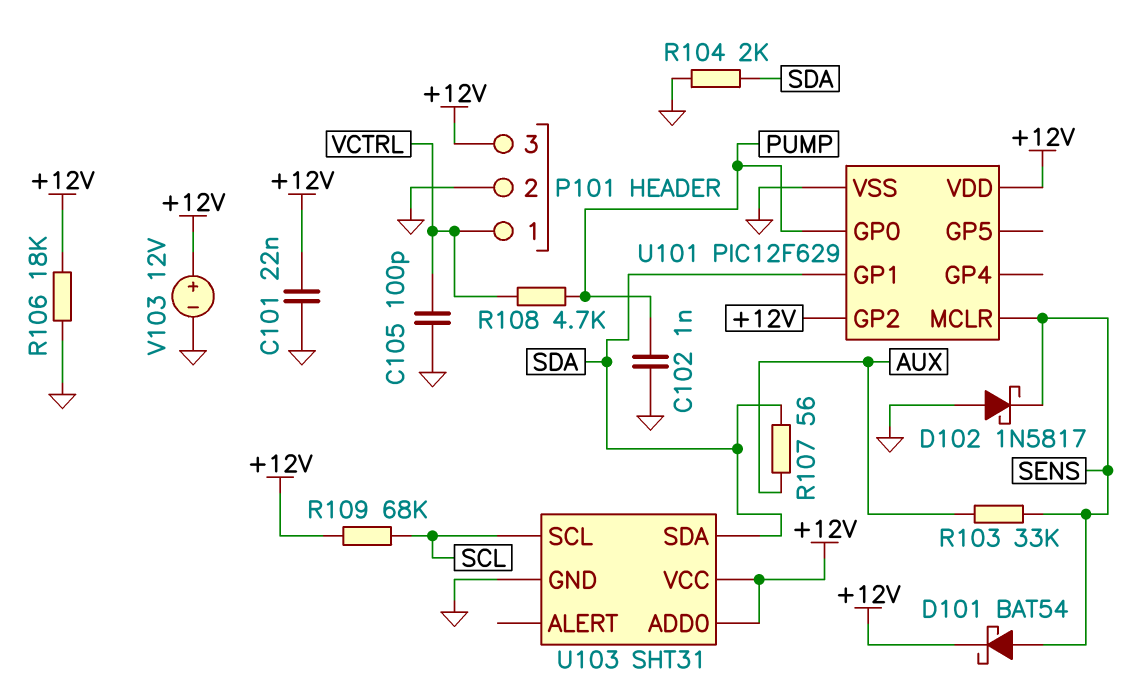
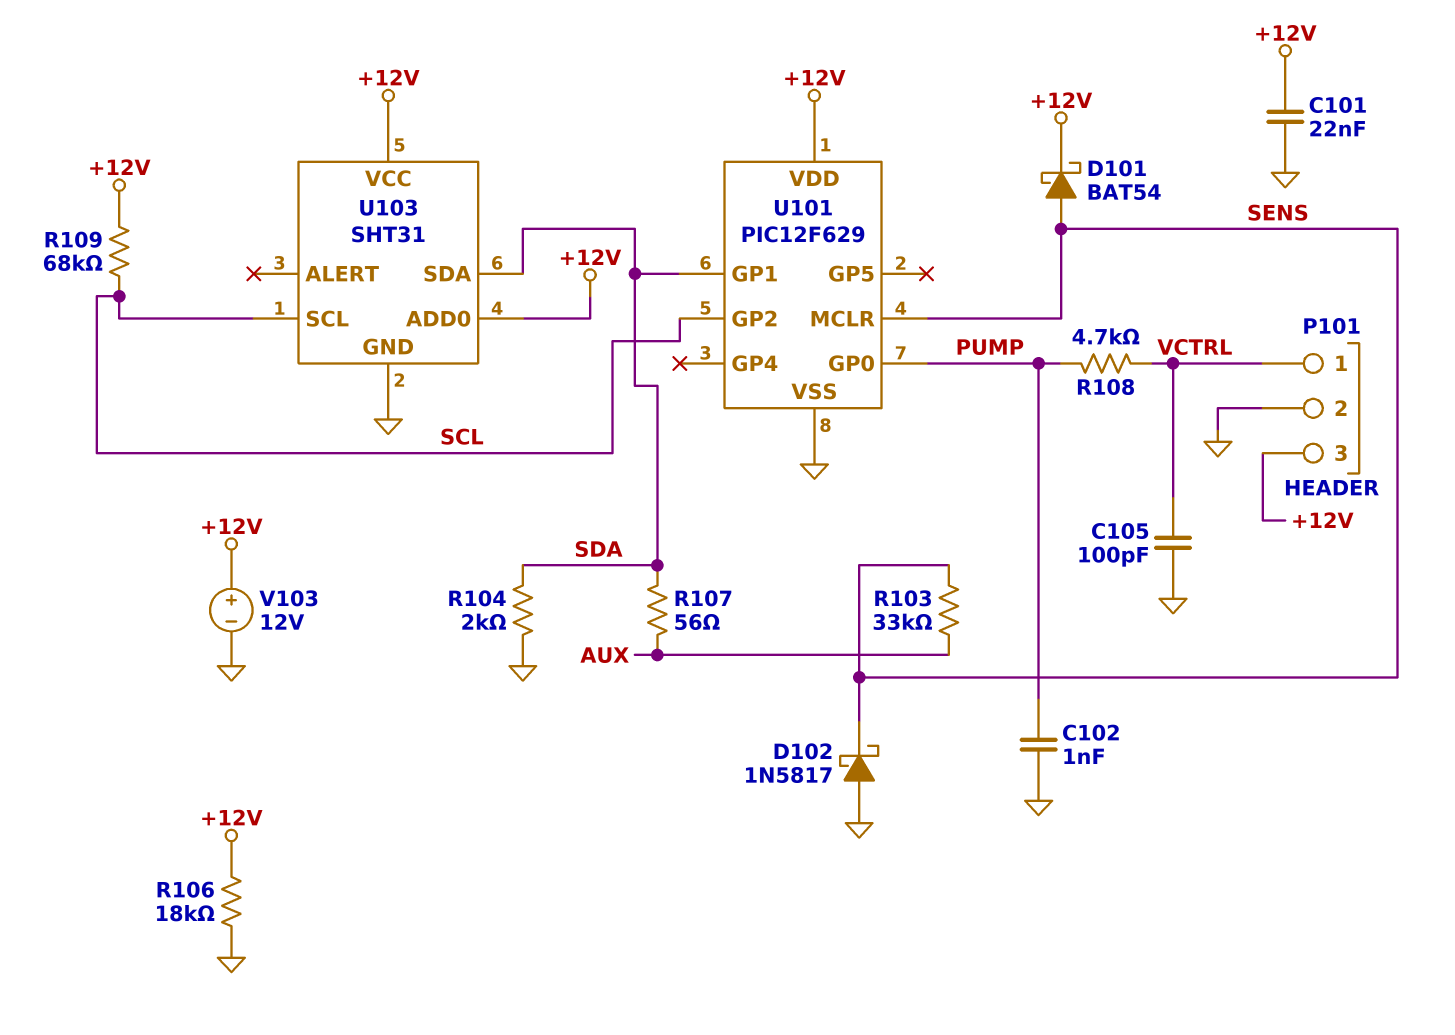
U101 pin GP2: +12V -> SCL

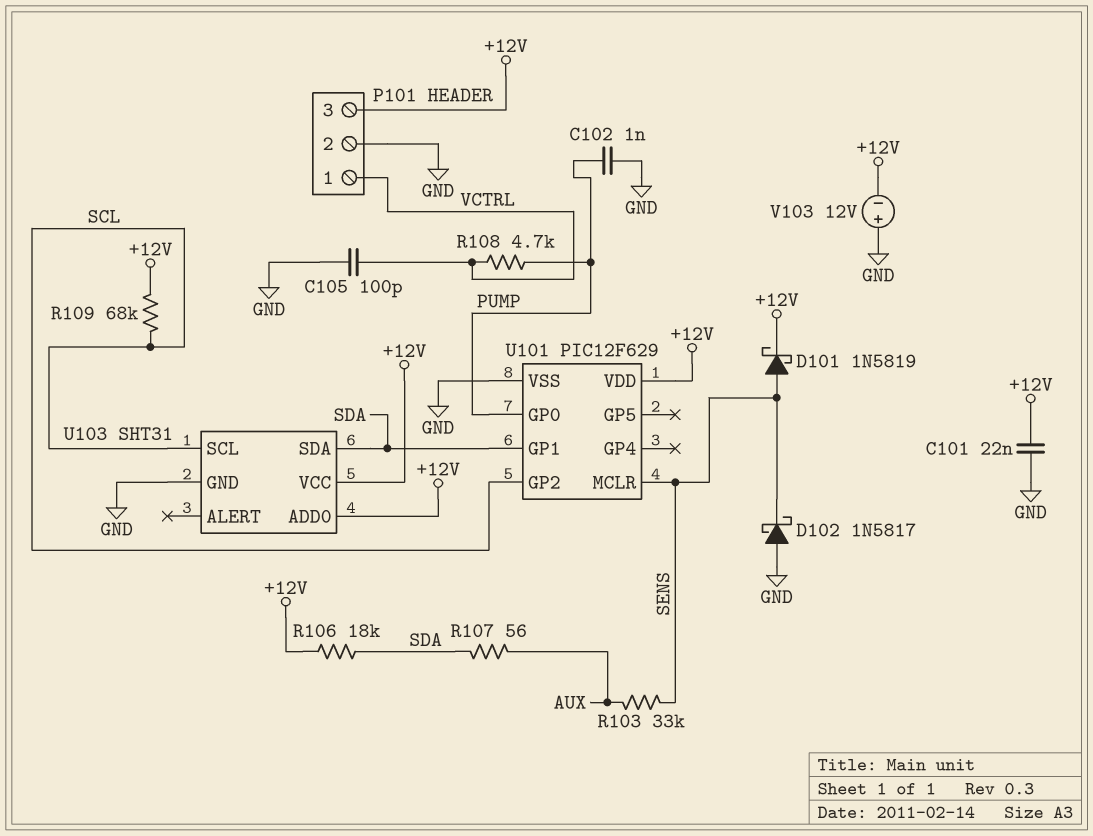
D101: schottky BAT54 (A SENS, K +12V) -> schottky 1N5819 (A SENS, K +12V)
R104: 2k (GND, SDA) -> none
R106: 18k (+12V, GND) -> 18k (+12V, SDA)
V103: 12V (plus +12V, minus GND) -> 12V (plus GND, minus +12V)

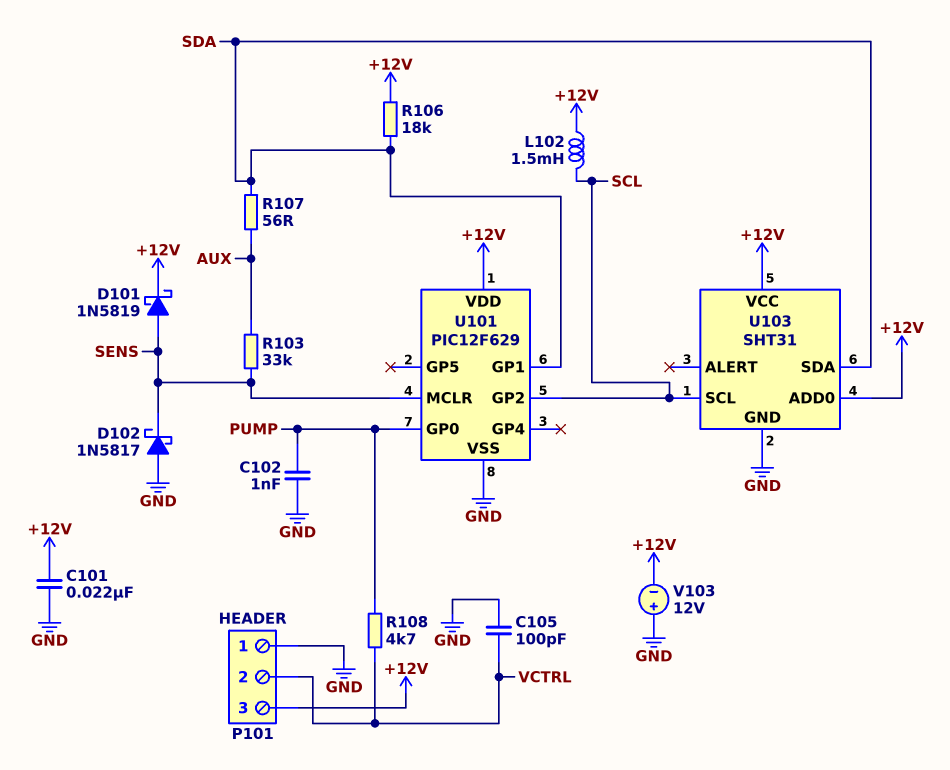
L102: none -> 1.5mH (+12V, SCL)
P101 pin 1: VCTRL -> GND
P101 pin 2: GND -> VCTRL
R109: 68k (+12V, SCL) -> none

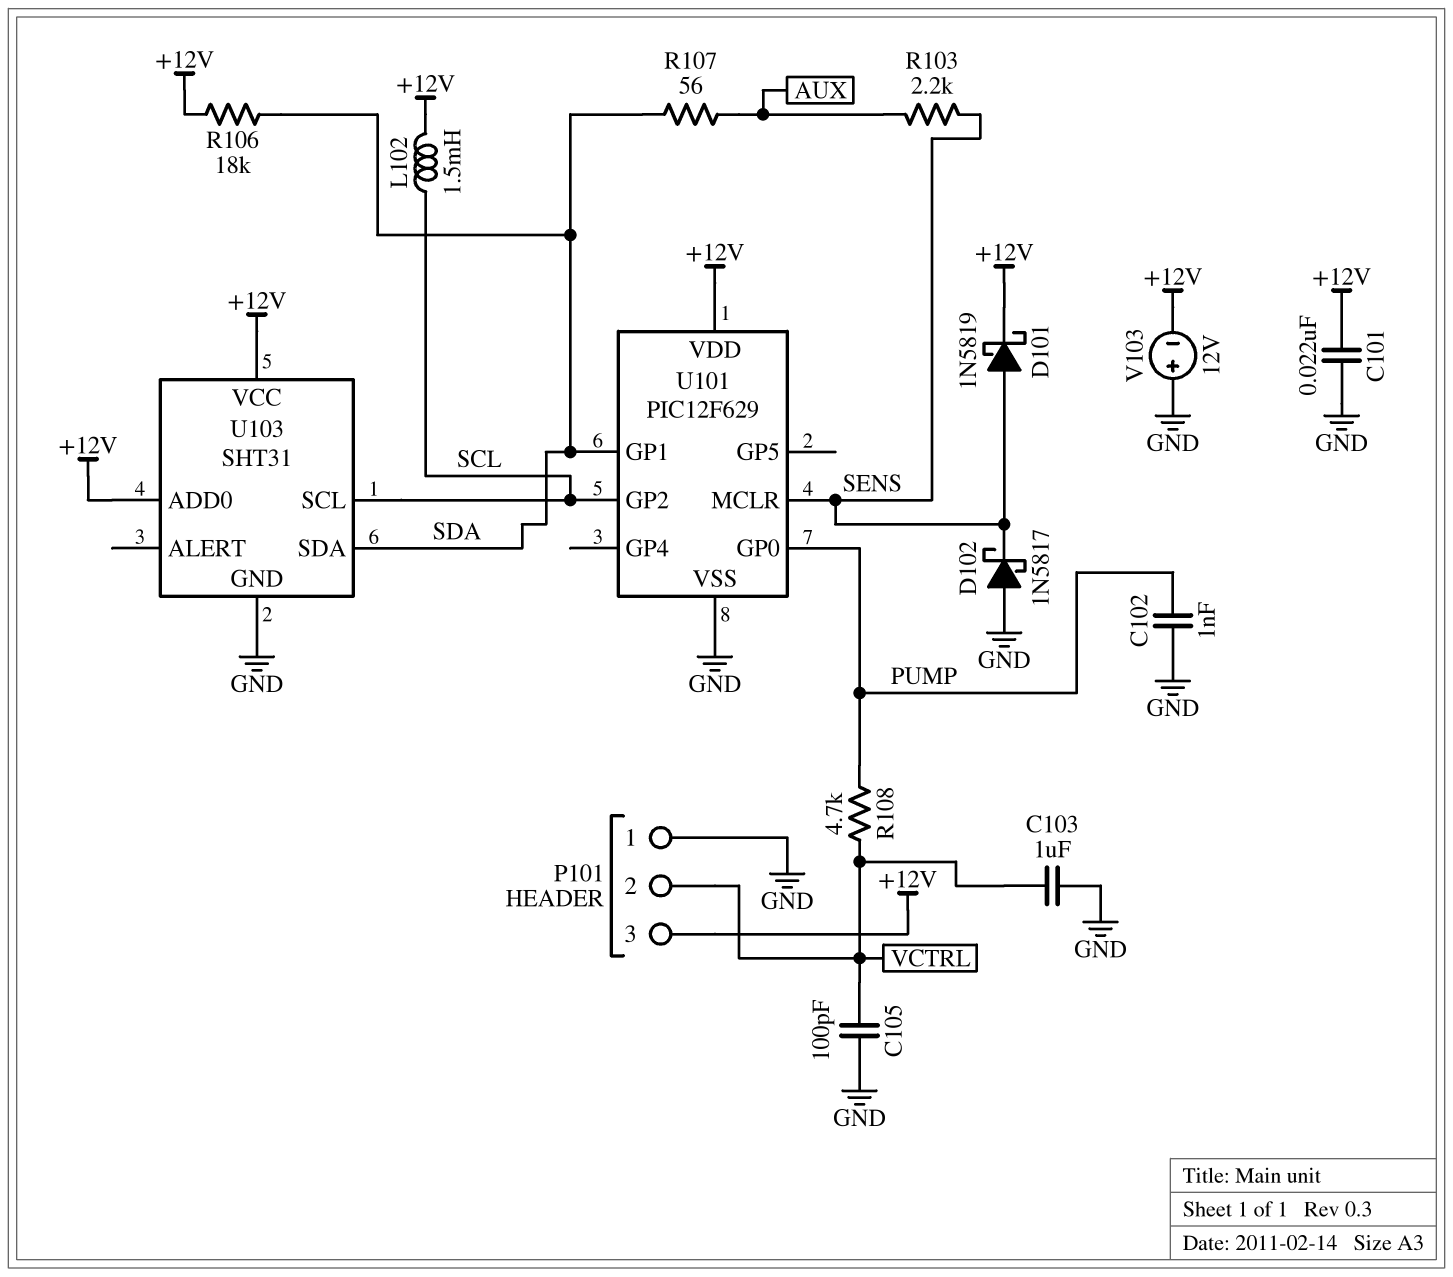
C103: none -> 1uF (GND, VCTRL)
R103: 33k (AUX, SENS) -> 2.2k (AUX, SENS)

